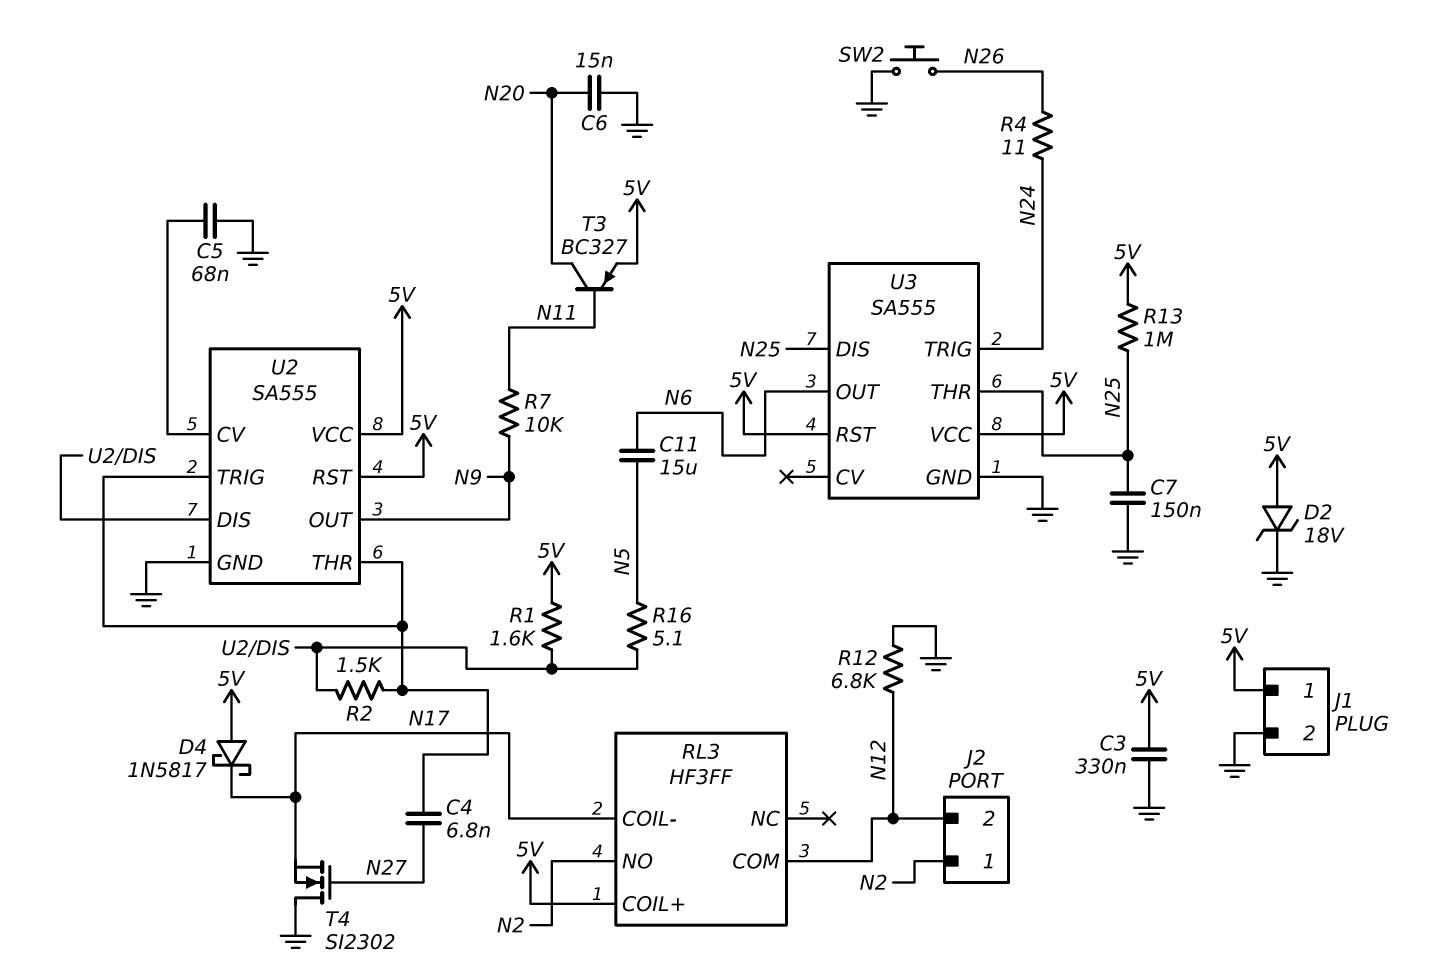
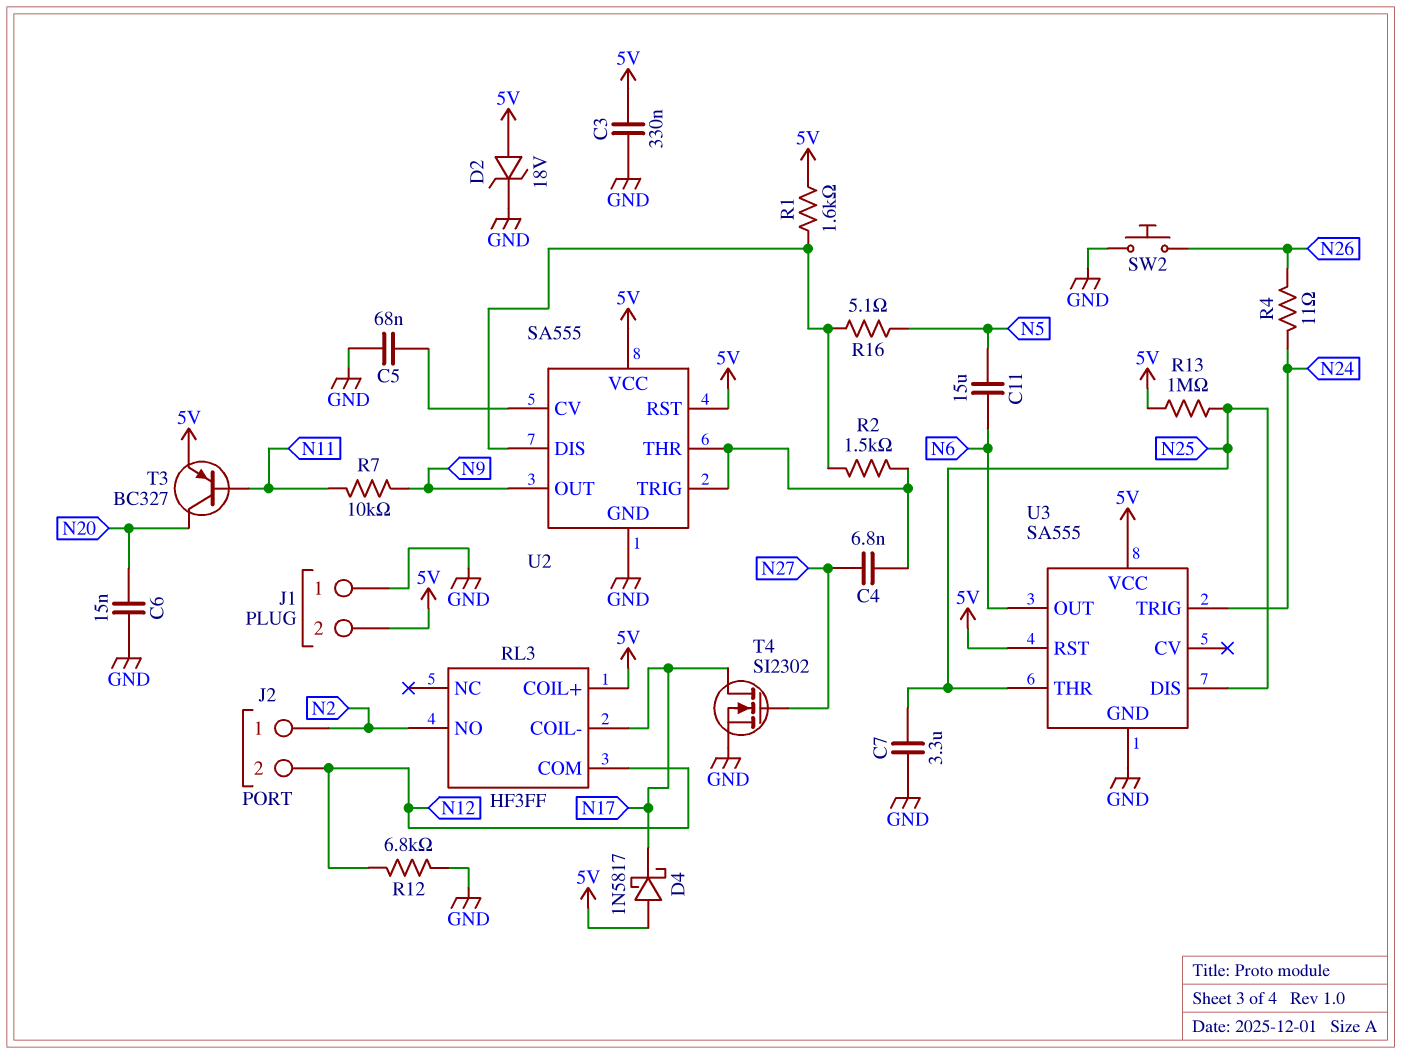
C7: 150nF (GND, N25) -> 3.3uF (GND, N25)
J1 pin 1: 5V -> GND
J1 pin 2: GND -> 5V
T4: NMOS SI2302 (G N27, D GND, S N17) -> NMOS SI2302 (G N27, D N17, S GND)

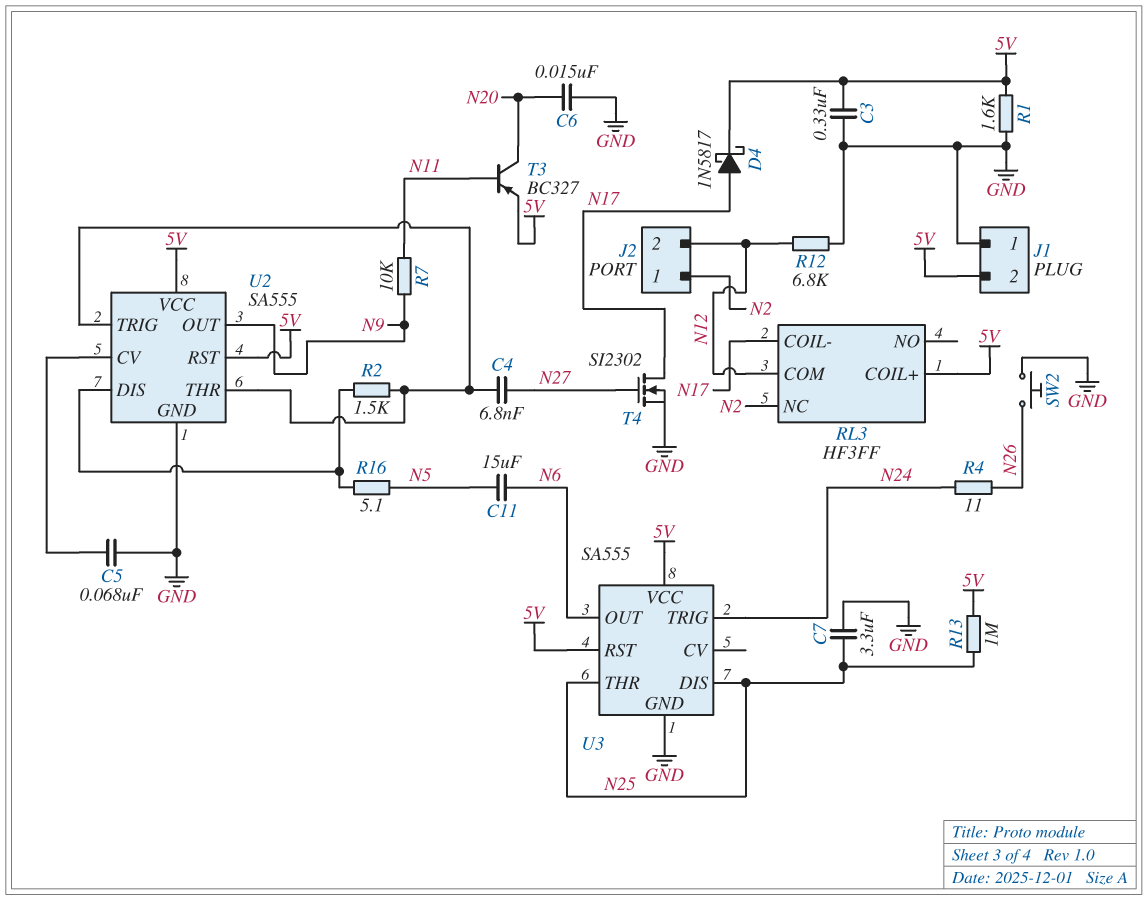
D2: zener 18V (A 5V, K GND) -> none
D4: schottky 1N5817 (A 5V, K N17) -> schottky 1N5817 (A N17, K 5V)
R1: 1.6k (5V, U2/DIS) -> 1.6k (5V, GND)
RL3 pin NC: none -> N2
RL3 pin NO: N2 -> none

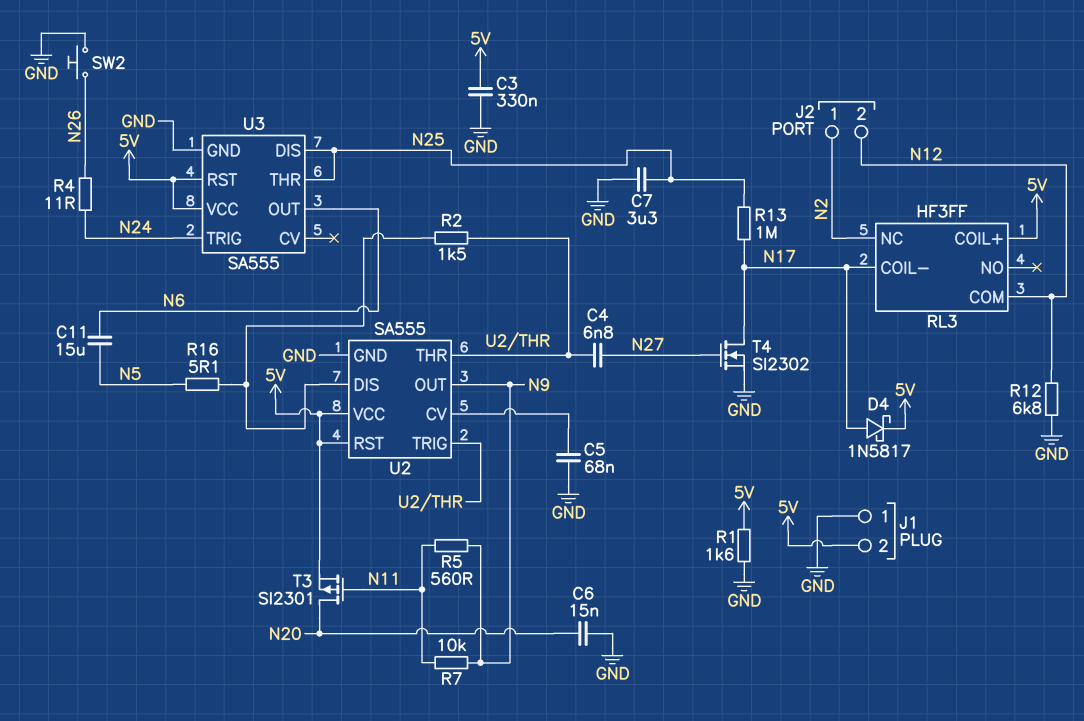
R5: none -> 560 (N9, N11)
R13: 1M (5V, N25) -> 1M (N17, N25)
T3: PNP BC327 (B N11, C N20, E 5V) -> PMOS SI2301 (G N11, D N20, S 5V)

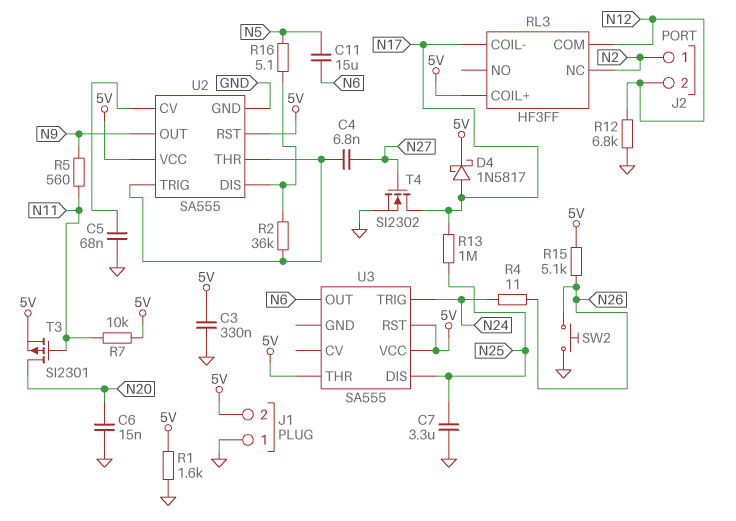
R2: 1.5k (U2/DIS, U2/THR) -> 36k (U2/DIS, U2/THR)
R7: 10k (N9, N11) -> 10k (5V, N11)
R15: none -> 5.1k (5V, N26)
U3 pin GND: GND -> none
U3 pin THR: N25 -> 5V

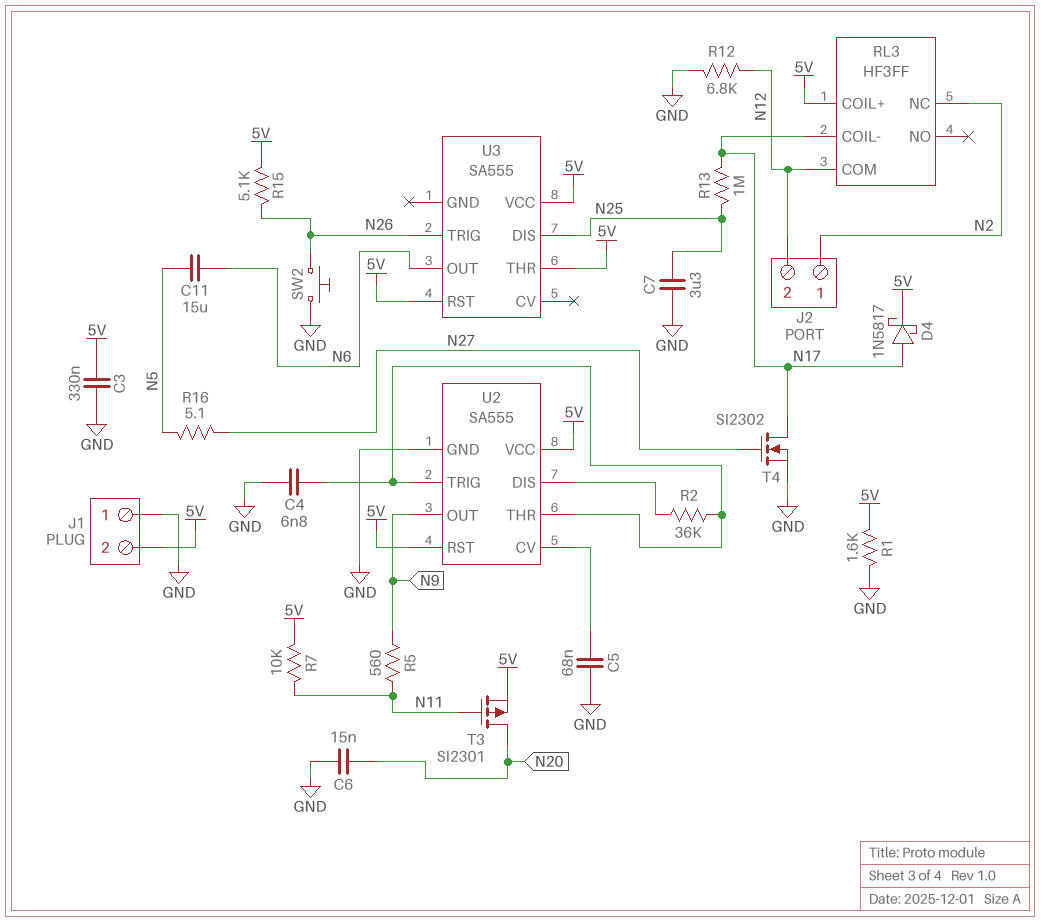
C4: 6.8nF (N27, U2/THR) -> 6.8nF (GND, U2/THR)
R4: 11 (N24, N26) -> none
R16: 5.1 (N5, U2/DIS) -> 5.1 (N5, N27)
U3 pin TRIG: N24 -> N26

